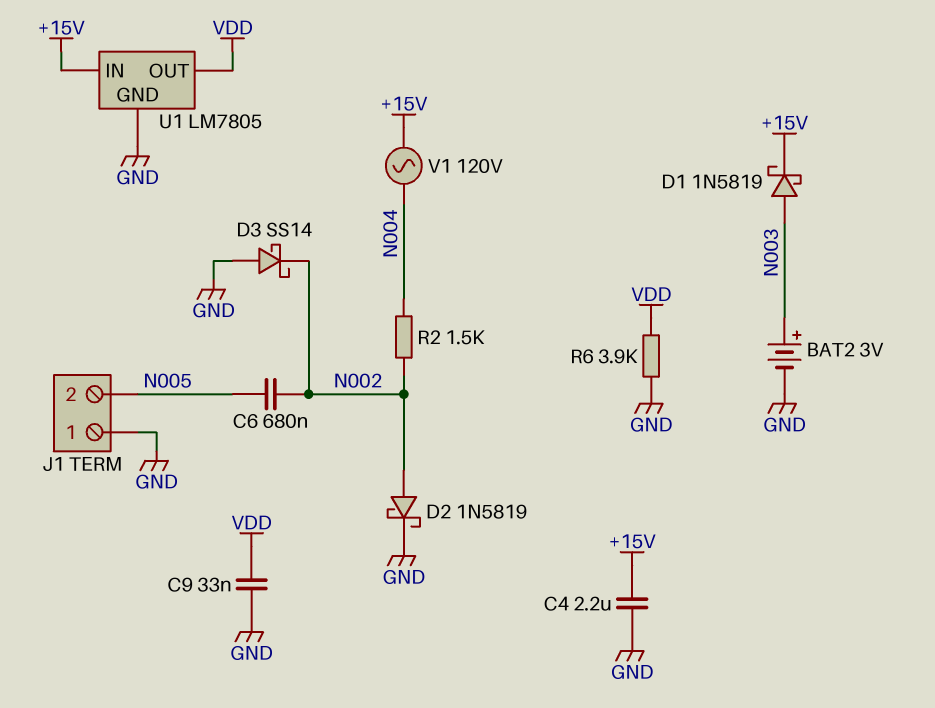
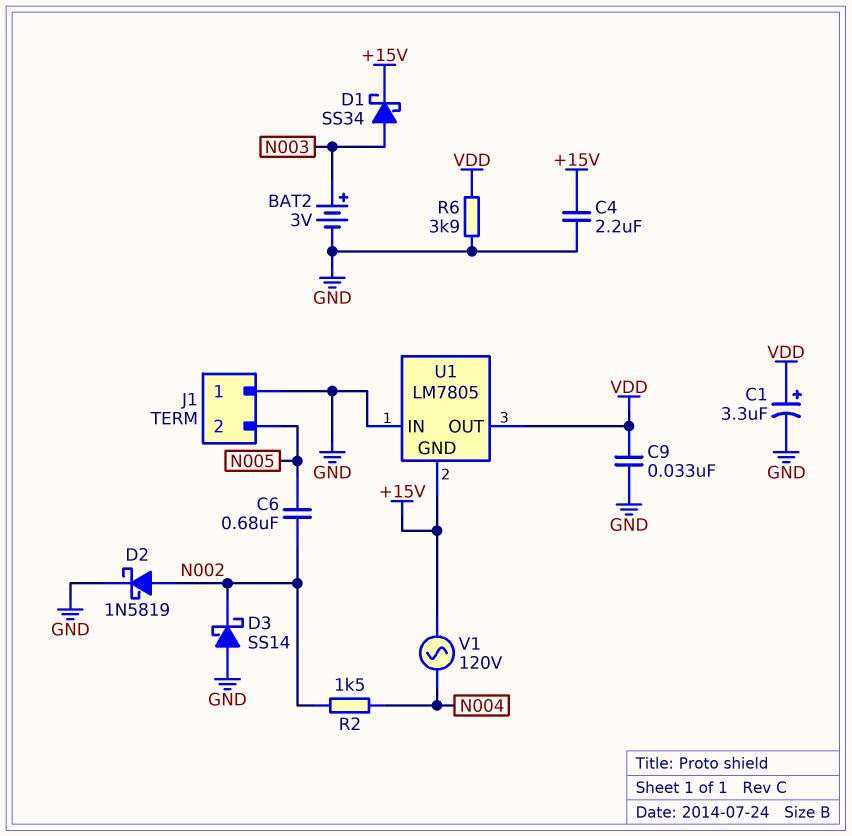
C1: none -> 3.3uF (plus VDD, minus GND)
D1: schottky 1N5819 (A N003, K +15V) -> schottky SS34 (A N003, K +15V)
U1 pin GND: GND -> +15V
U1 pin IN: +15V -> GND

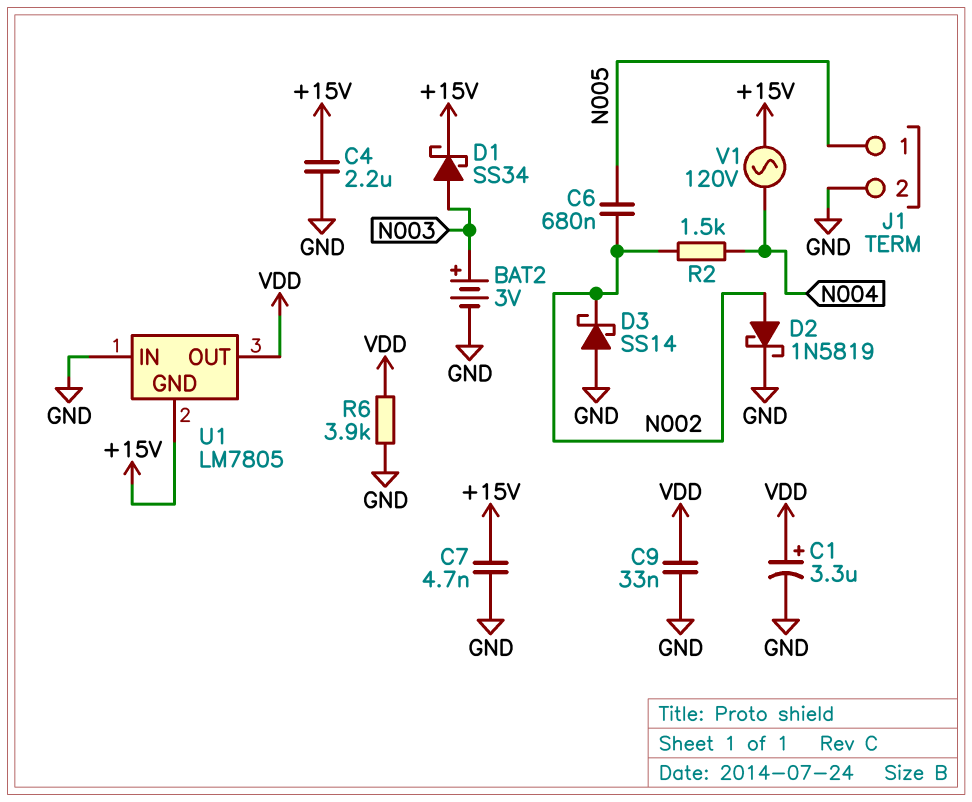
C7: none -> 4.7nF (+15V, GND)
J1 pin 1: GND -> N005
J1 pin 2: N005 -> GND

